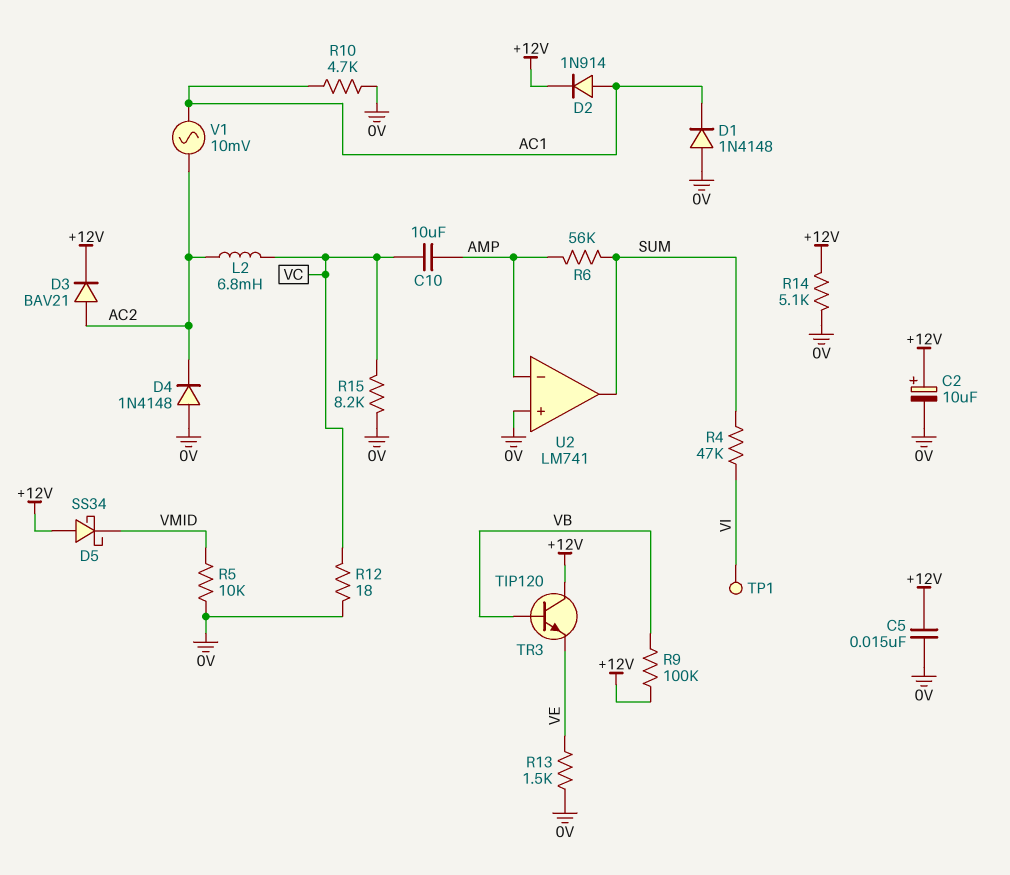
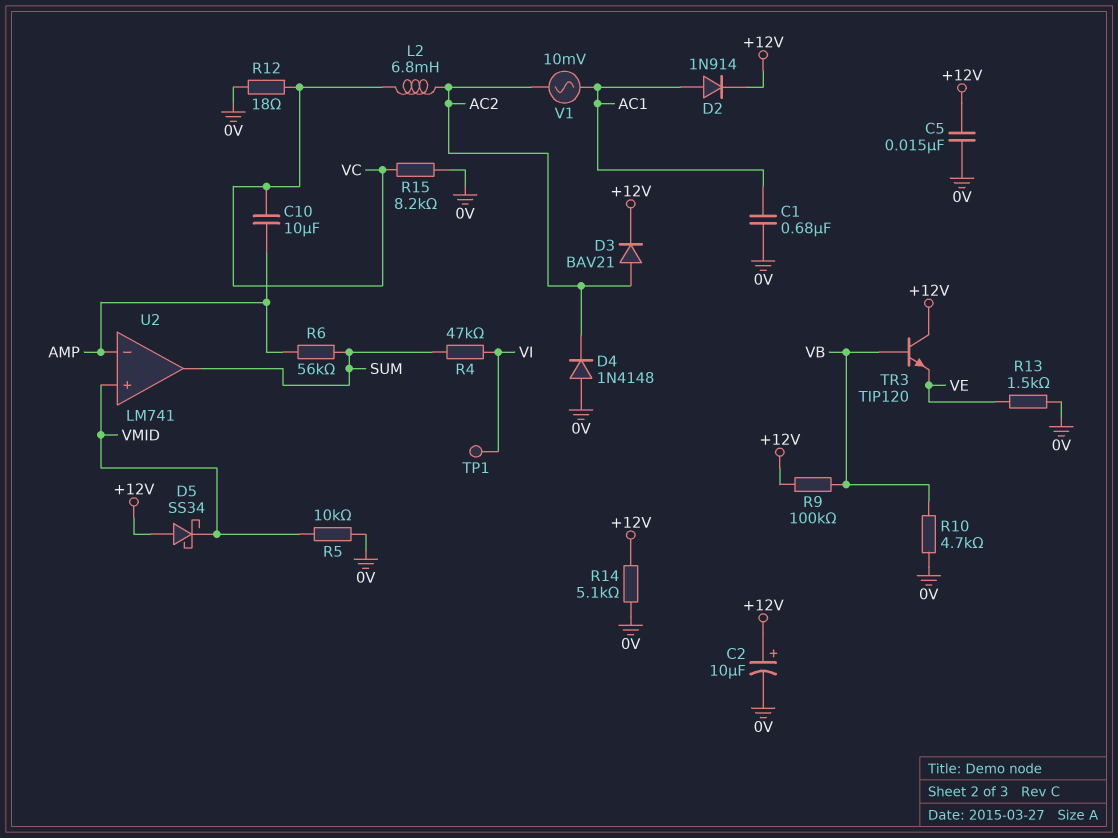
C1: none -> 680nF (0V, AC1)
D1: diode 1N4148 (A 0V, K AC1) -> none
R10: 4.7k (0V, AC1) -> 4.7k (0V, VB)
U2 pin in+: 0V -> VMID

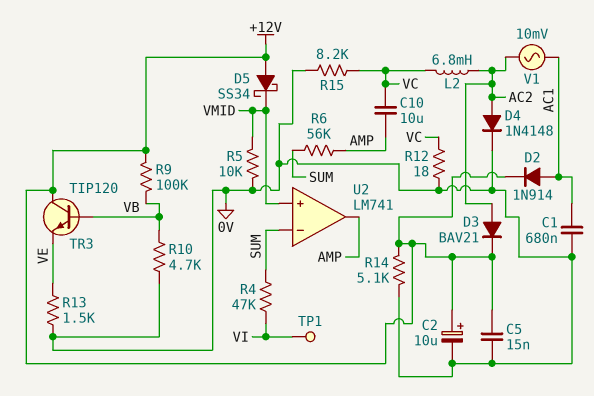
D4: diode 1N4148 (A 0V, K AC2) -> diode 1N4148 (A AC2, K 0V)
U2 pin in-: AMP -> SUM
U2 pin out: SUM -> AMP

